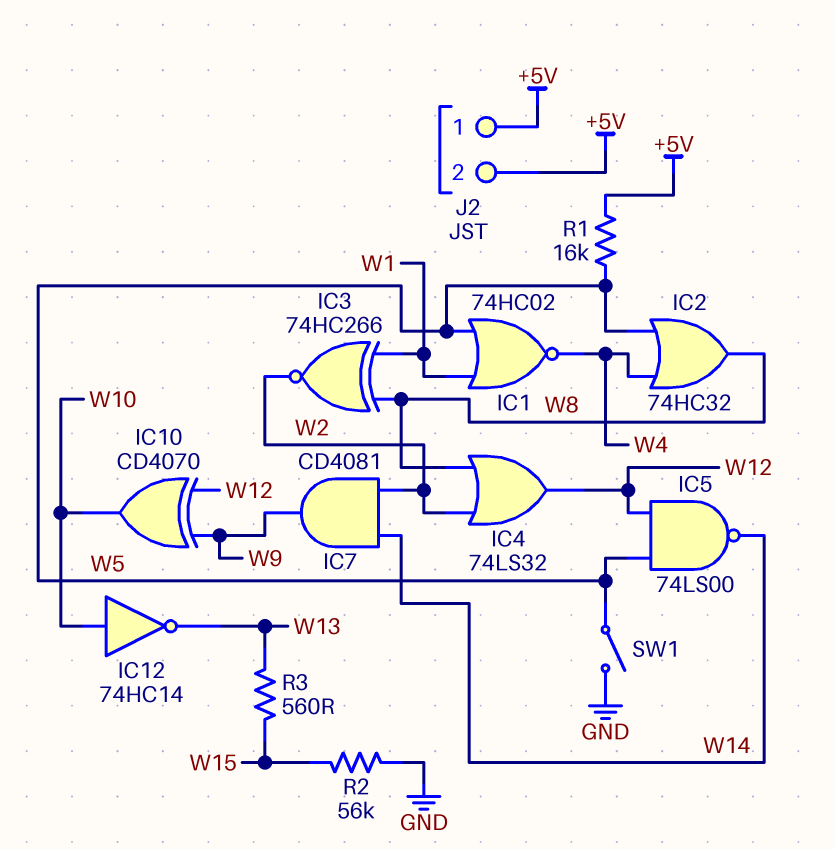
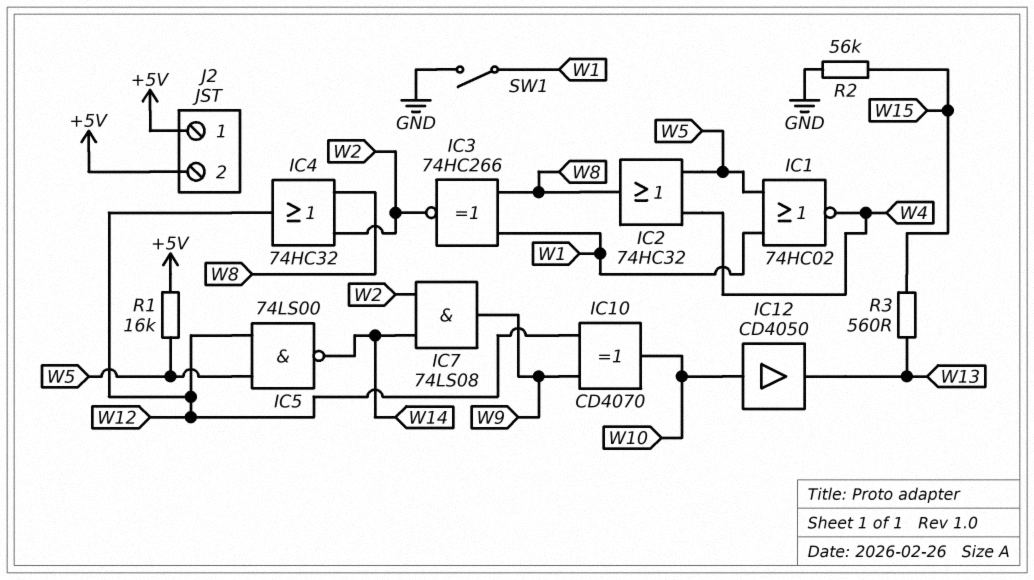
IC4: OR 74LS32 (in W2, in W8, out W12) -> OR 74HC32 (in W2, in W8, out W12)
IC7: AND CD4081 (in W2, in W14, out W9) -> AND 74LS08 (in W2, in W14, out W9)
IC12: NOT 74HC14 (in W10, out W13) -> buffer CD4050 (in W10, out W13)
SW1: switch (GND, W5) -> switch (GND, W1)

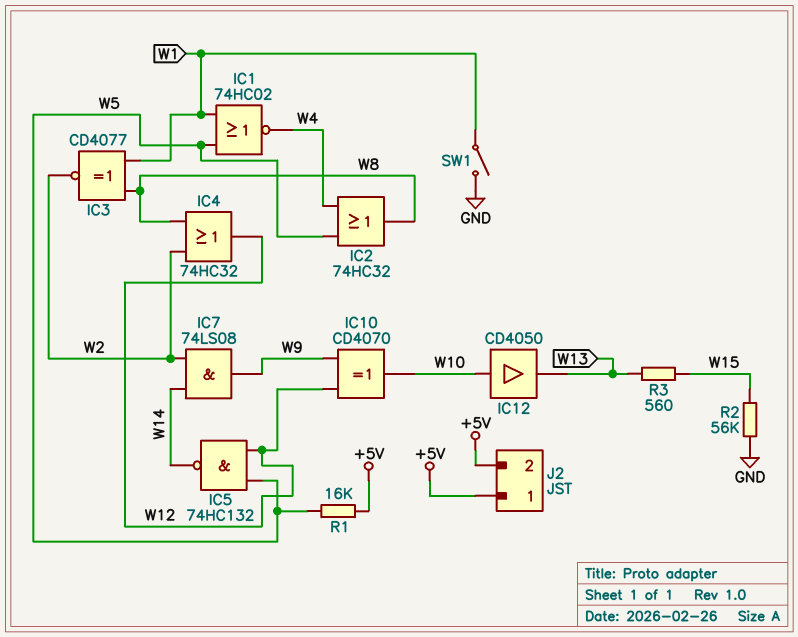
IC3: XNOR 74HC266 (in W1, in W8, out W2) -> XNOR CD4077 (in W1, in W8, out W2)
IC5: NAND 74LS00 (in W5, in W12, out W14) -> NAND 74HC132 (in W5, in W12, out W14)

